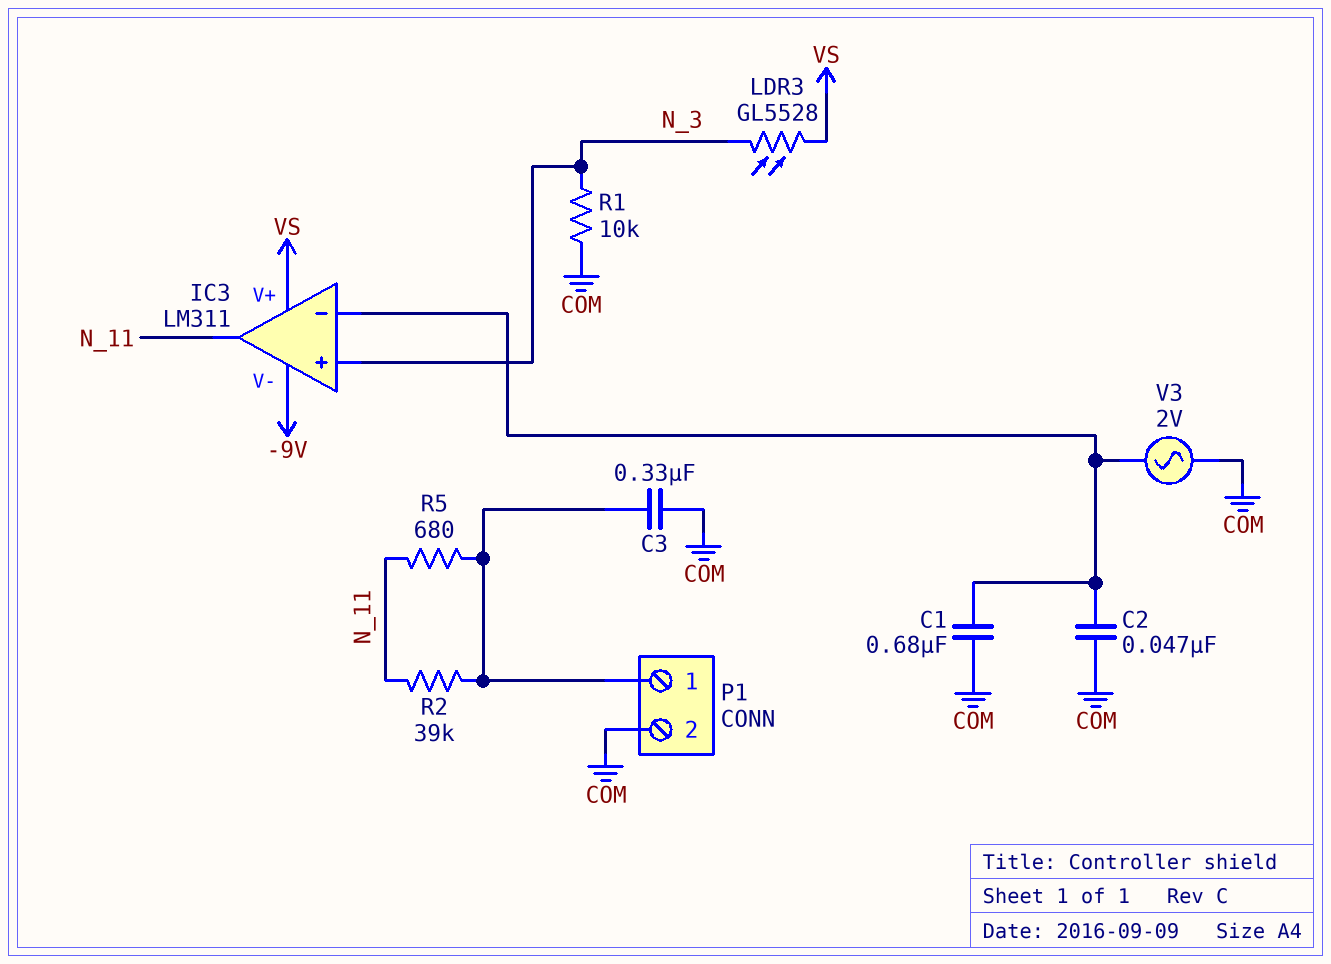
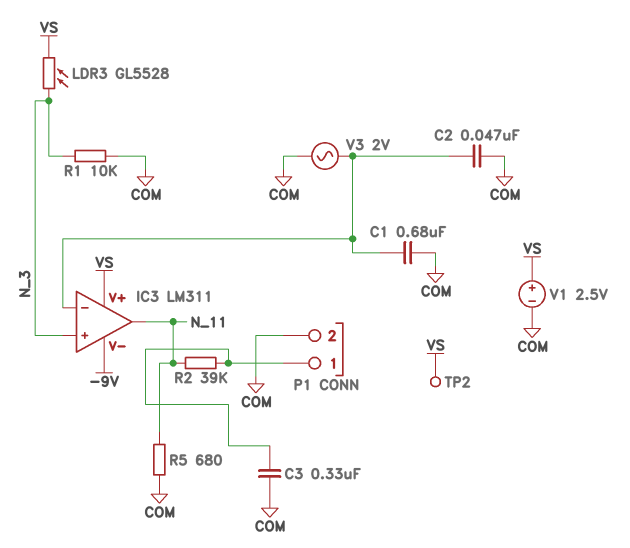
R5: 680 (N_11, P1/1) -> 680 (COM, N_11)
TP2: none -> test point (VS)
V1: none -> 2.5V (plus VS, minus COM)

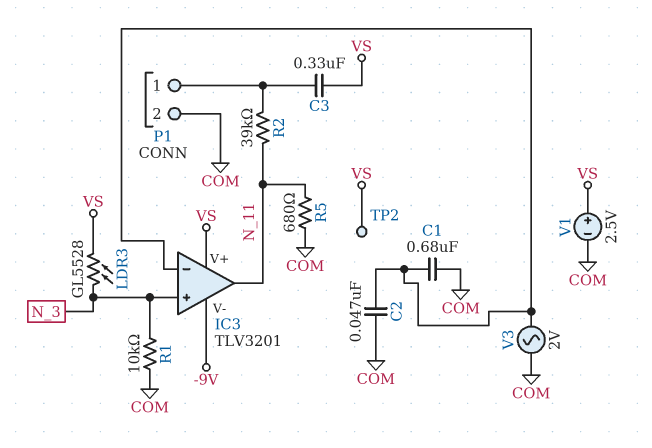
C3: 330nF (COM, P1/1) -> 330nF (P1/1, VS)
IC3: LM311 -> TLV3201

